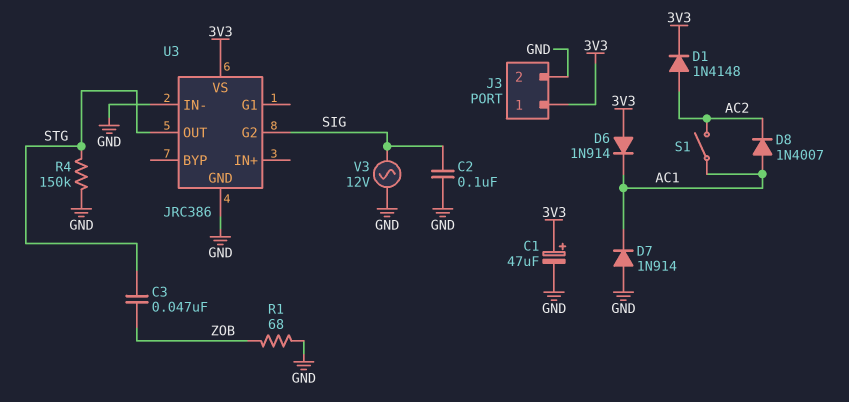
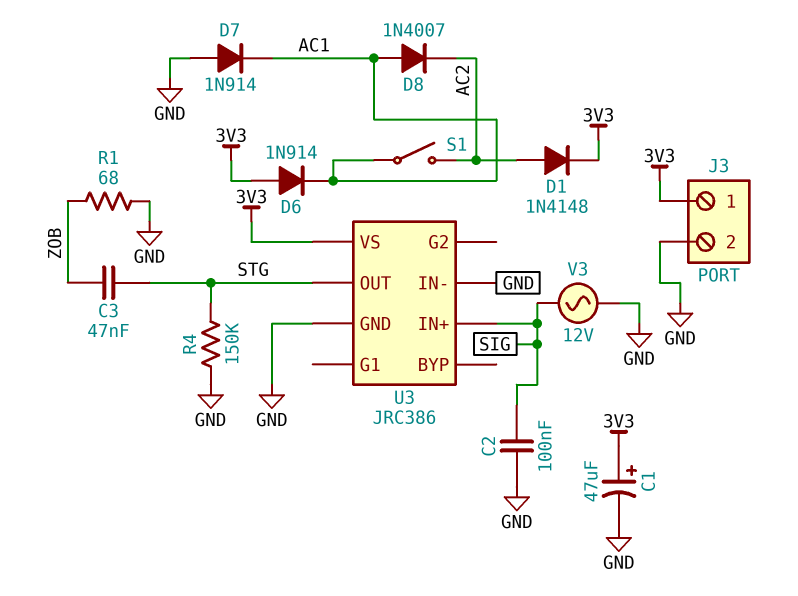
U3 pin G2: SIG -> none
U3 pin IN+: none -> SIG

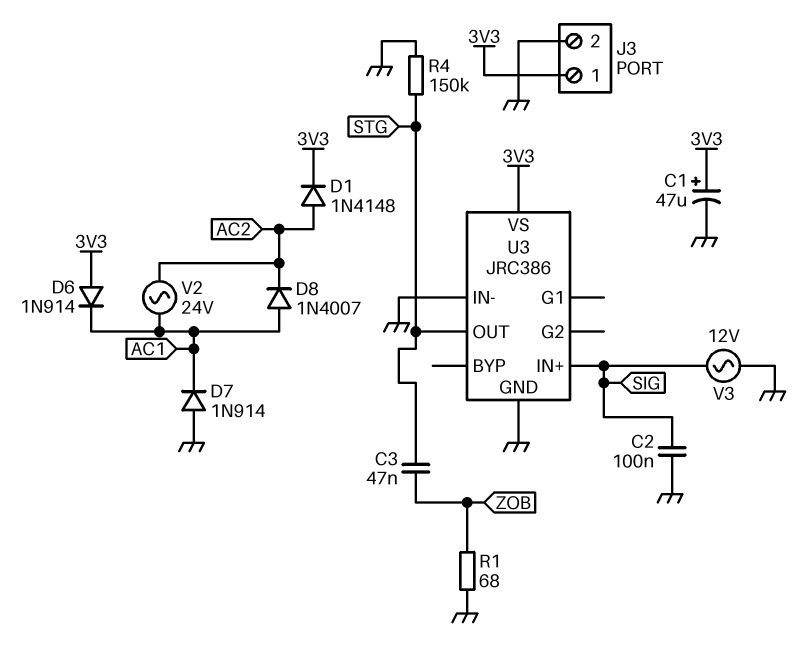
S1: switch (AC1, AC2) -> none
V2: none -> AC 24V (AC1, AC2)

